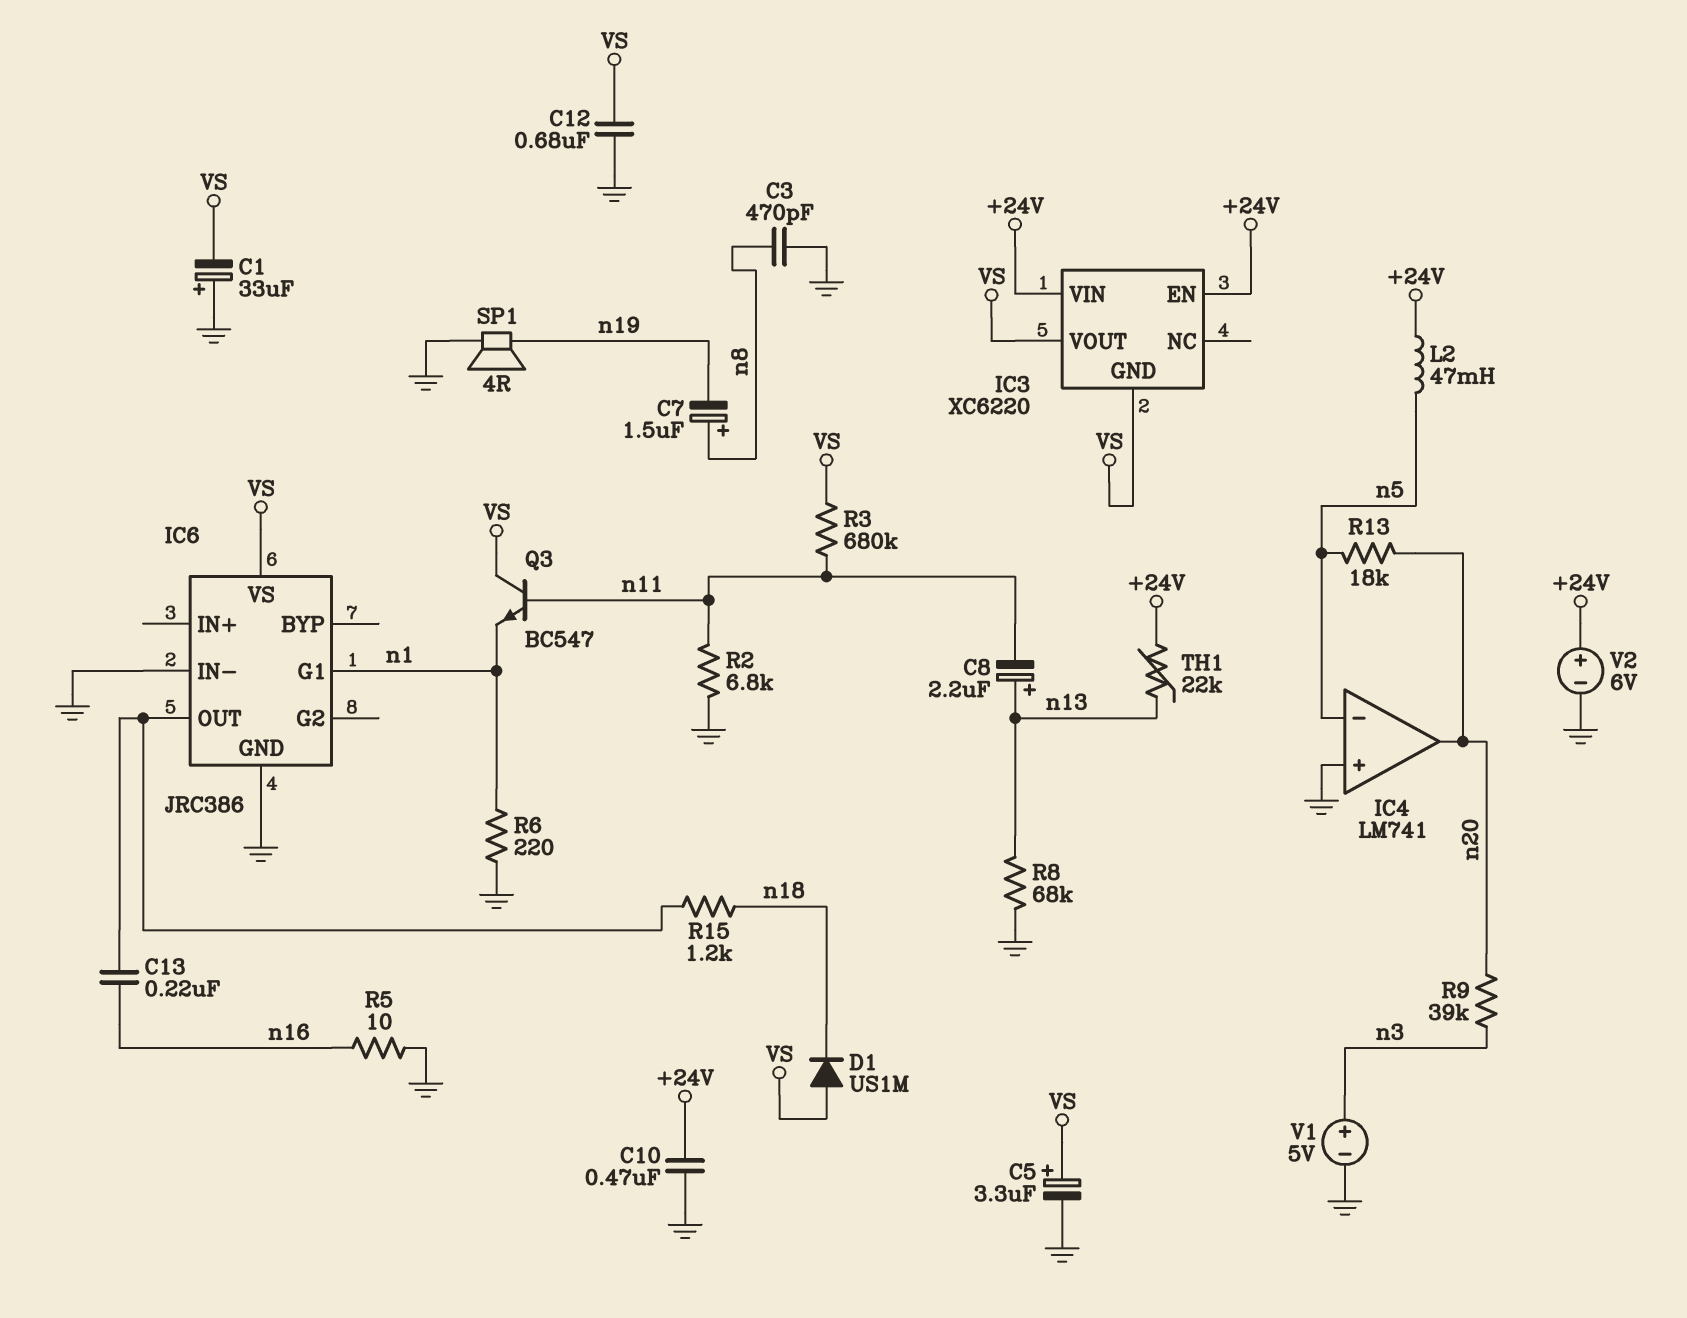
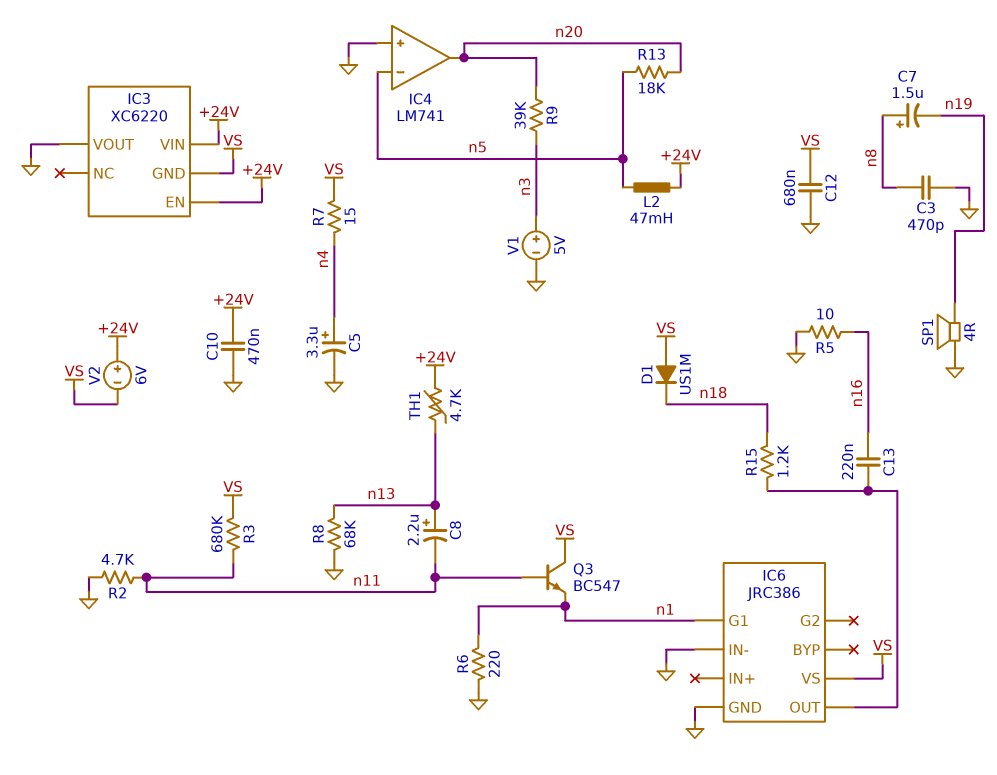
C1: 33uF (plus GND, minus VS) -> none
C5: 3.3uF (plus VS, minus GND) -> 3.3uF (plus n4, minus GND)
IC3 pin VOUT: VS -> GND
R2: 6.8k (GND, n11) -> 4.7k (GND, n11)
R7: none -> 15 (VS, n4)
TH1: 22k (+24V, n13) -> 4.7k (+24V, n13)
V2: 6V (plus +24V, minus GND) -> 6V (plus +24V, minus VS)

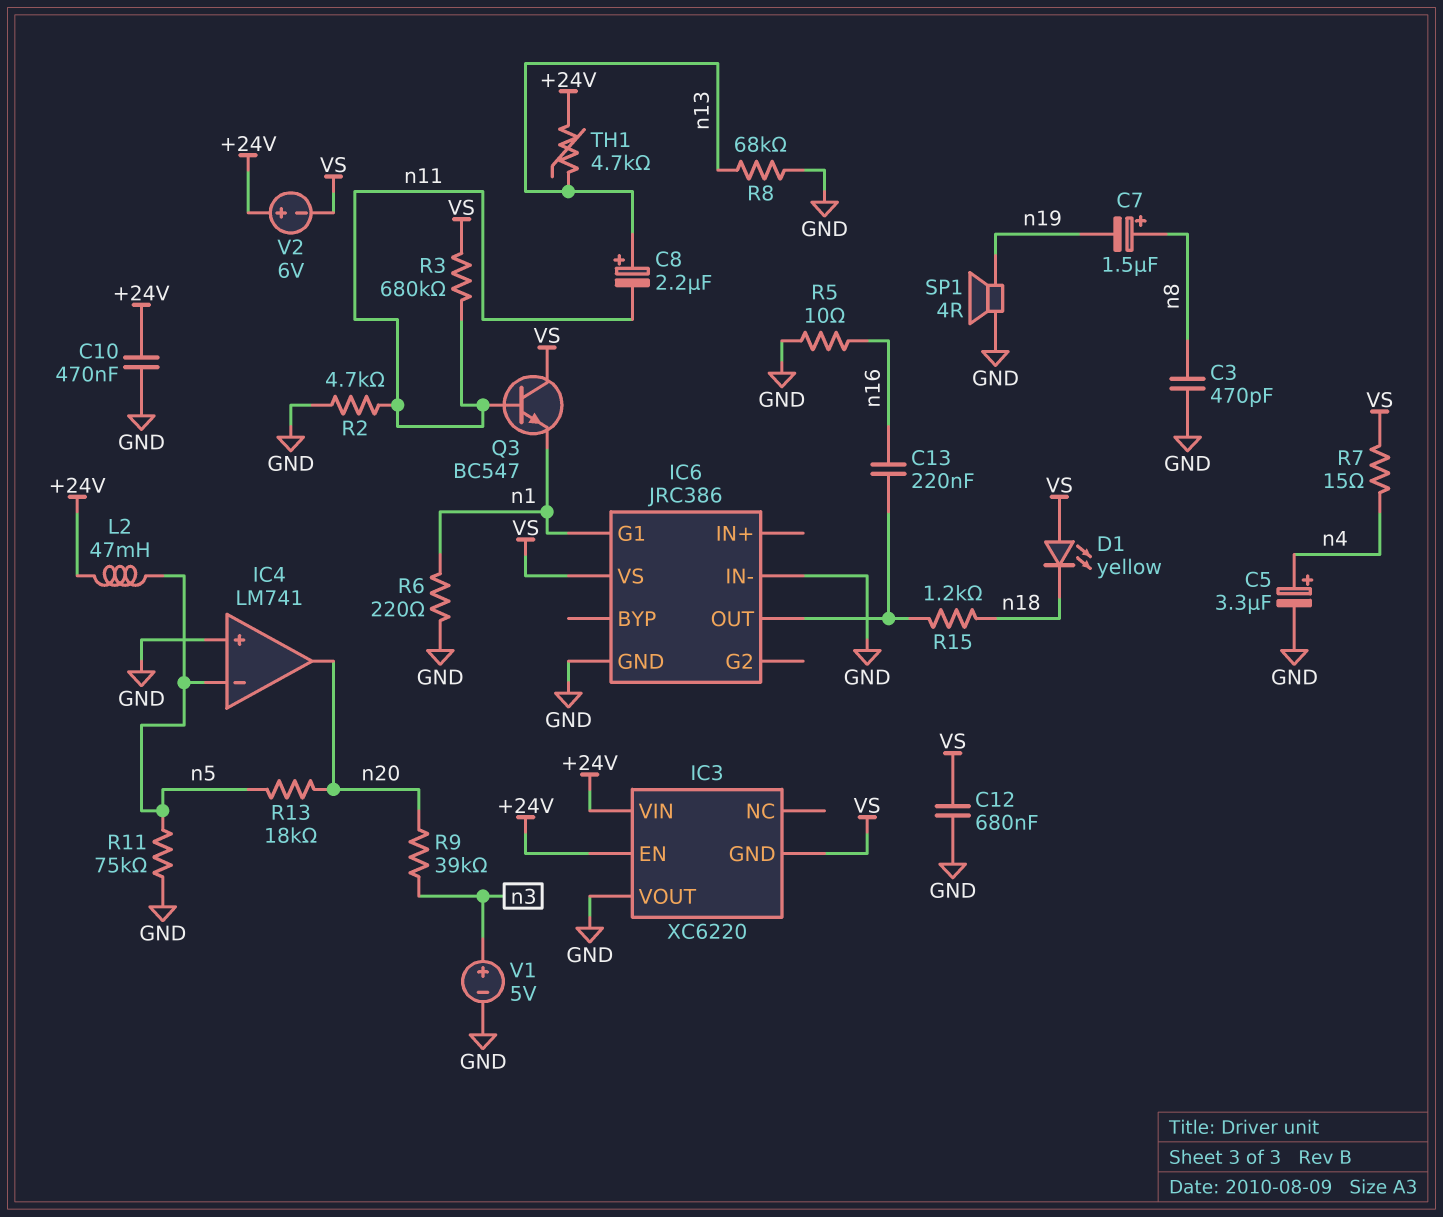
D1: diode US1M (A VS, K n18) -> LED yellow (A VS, K n18)
R11: none -> 75k (GND, n5)

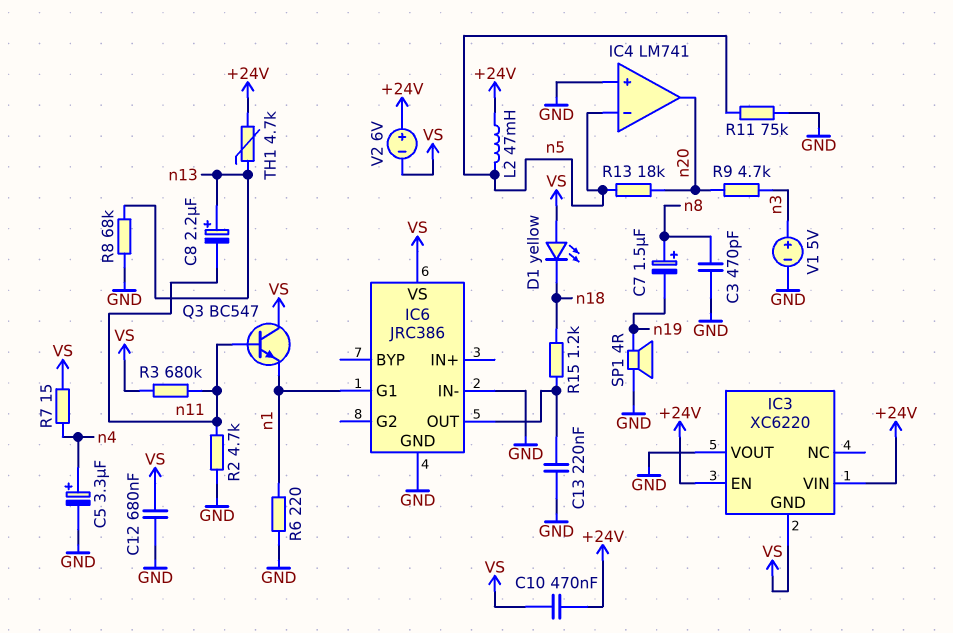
C10: 470nF (+24V, GND) -> 470nF (+24V, VS)
C13: 220nF (IC6/OUT, n16) -> 220nF (GND, IC6/OUT)
R5: 10 (GND, n16) -> none
R9: 39k (n3, n20) -> 4.7k (n3, n20)

